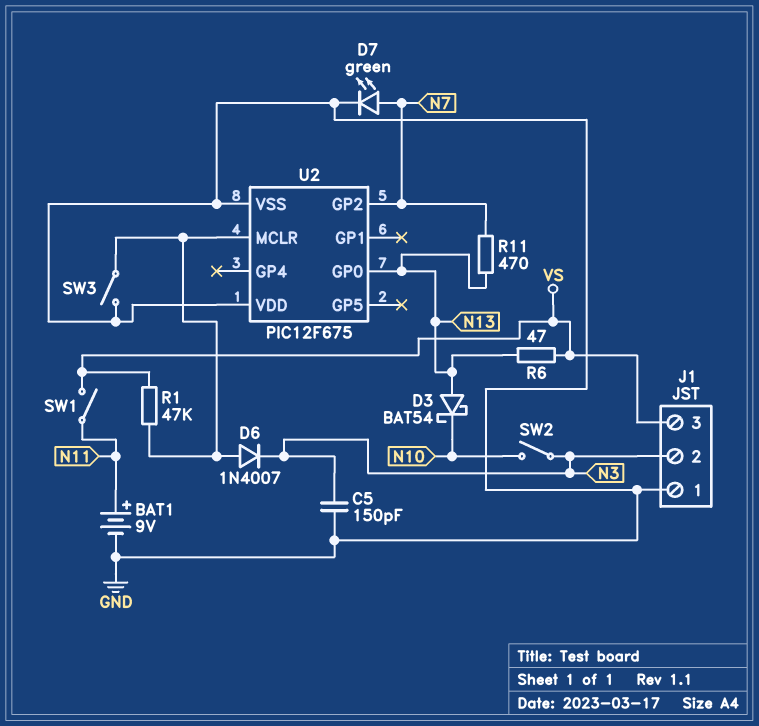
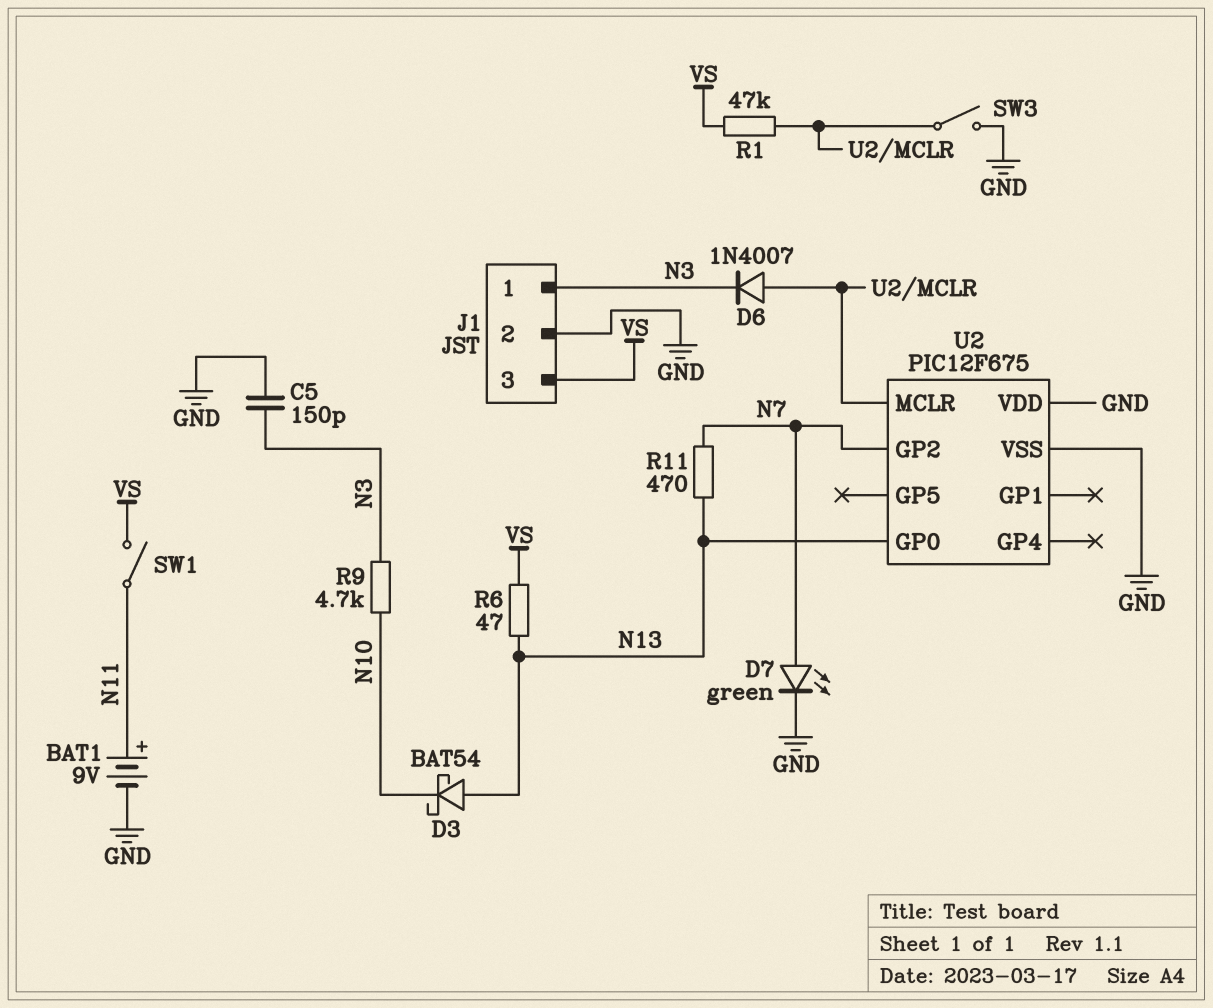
J1 pin 1: GND -> N3
J1 pin 2: N3 -> GND
R9: none -> 4.7k (N3, N10)
SW2: switch (N3, N10) -> none

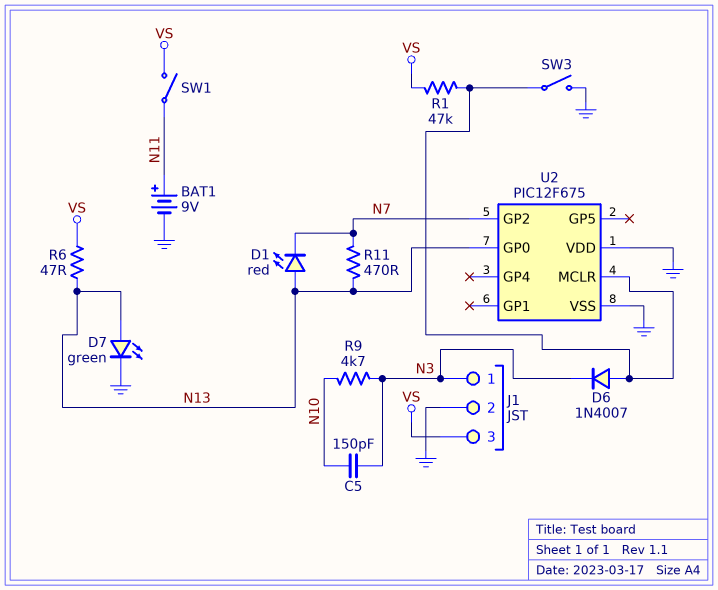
C5: 150pF (GND, N3) -> 150pF (N3, N10)
D1: none -> LED red (A N13, K N7)
D3: schottky BAT54 (A N13, K N10) -> none
D7: LED green (A N7, K GND) -> LED green (A N13, K GND)

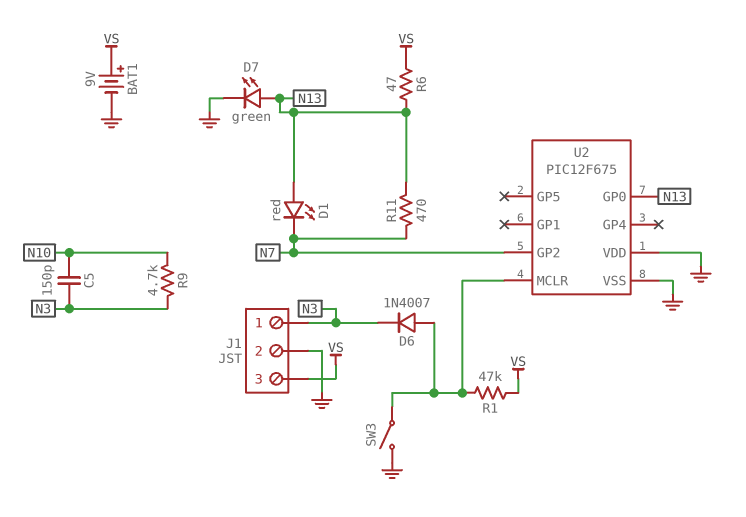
BAT1: 9V (plus N11, minus GND) -> 9V (plus VS, minus GND)
SW1: switch (N11, VS) -> none

